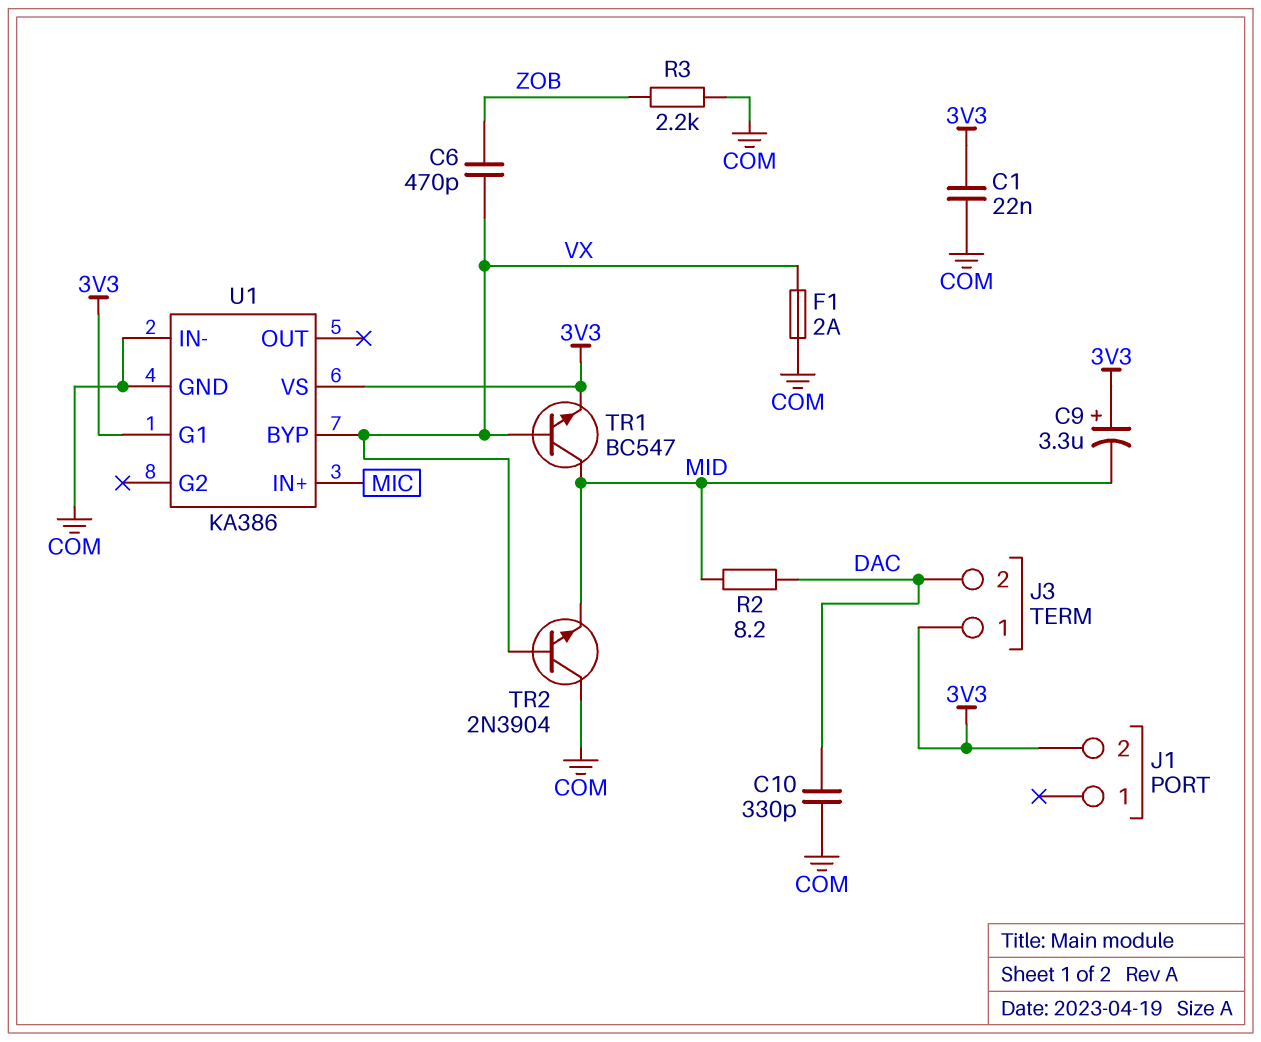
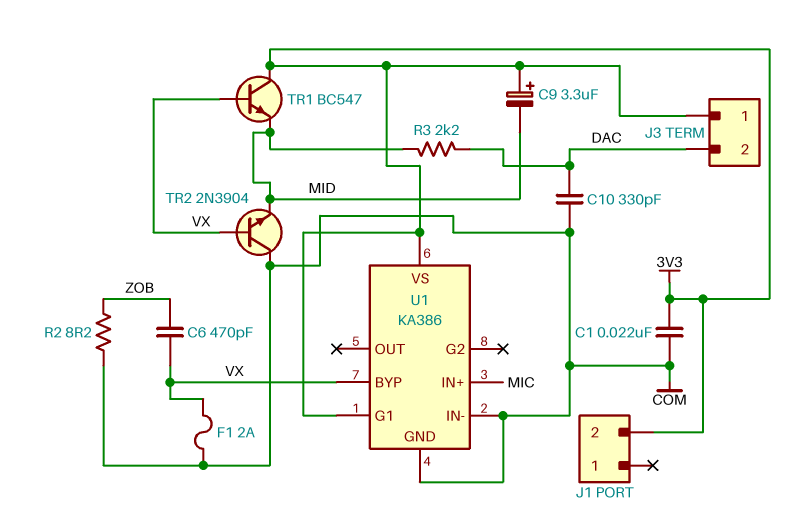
R2: 8.2 (DAC, MID) -> 8.2 (COM, ZOB)
R3: 2.2k (COM, ZOB) -> 2.2k (DAC, MID)
TR1: NPN BC547 (B VX, C MID, E 3V3) -> NPN BC547 (B VX, C 3V3, E MID)

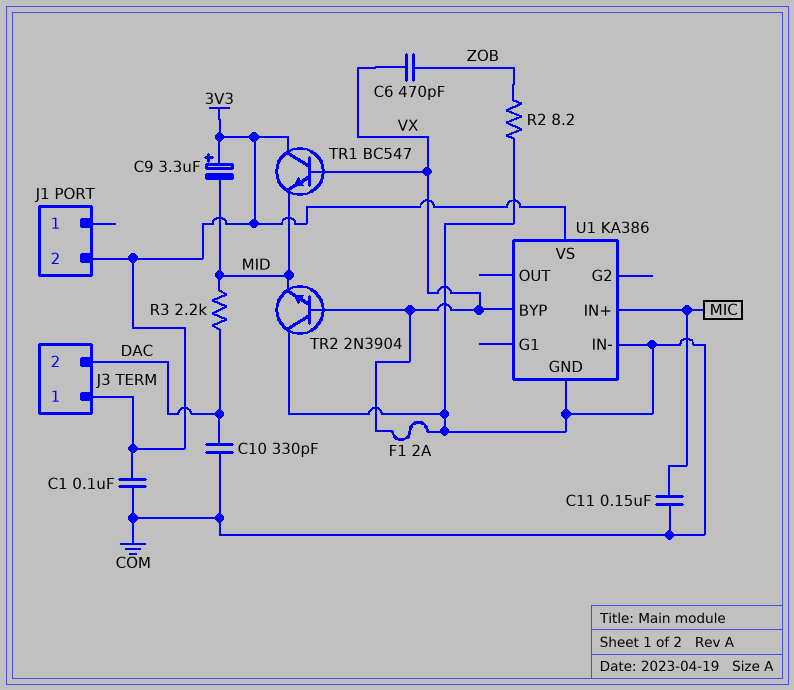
C1: 22nF (3V3, COM) -> 100nF (3V3, COM)
C11: none -> 150nF (COM, MIC)
U1 pin G1: 3V3 -> none

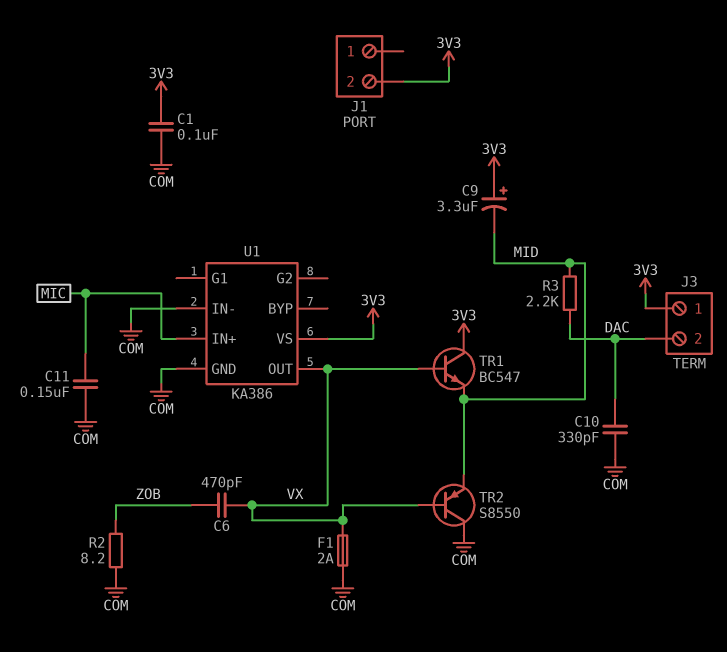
TR2: NPN 2N3904 (B VX, C COM, E MID) -> PNP S8550 (B VX, C COM, E MID)
U1 pin BYP: VX -> none
U1 pin OUT: none -> VX

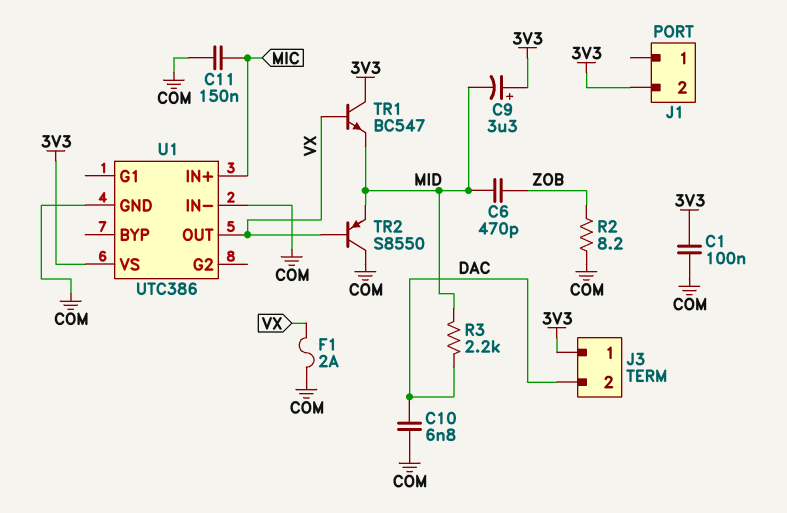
C6: 470pF (VX, ZOB) -> 470pF (MID, ZOB)
C10: 330pF (COM, DAC) -> 6.8nF (COM, DAC)
U1: KA386 -> UTC386

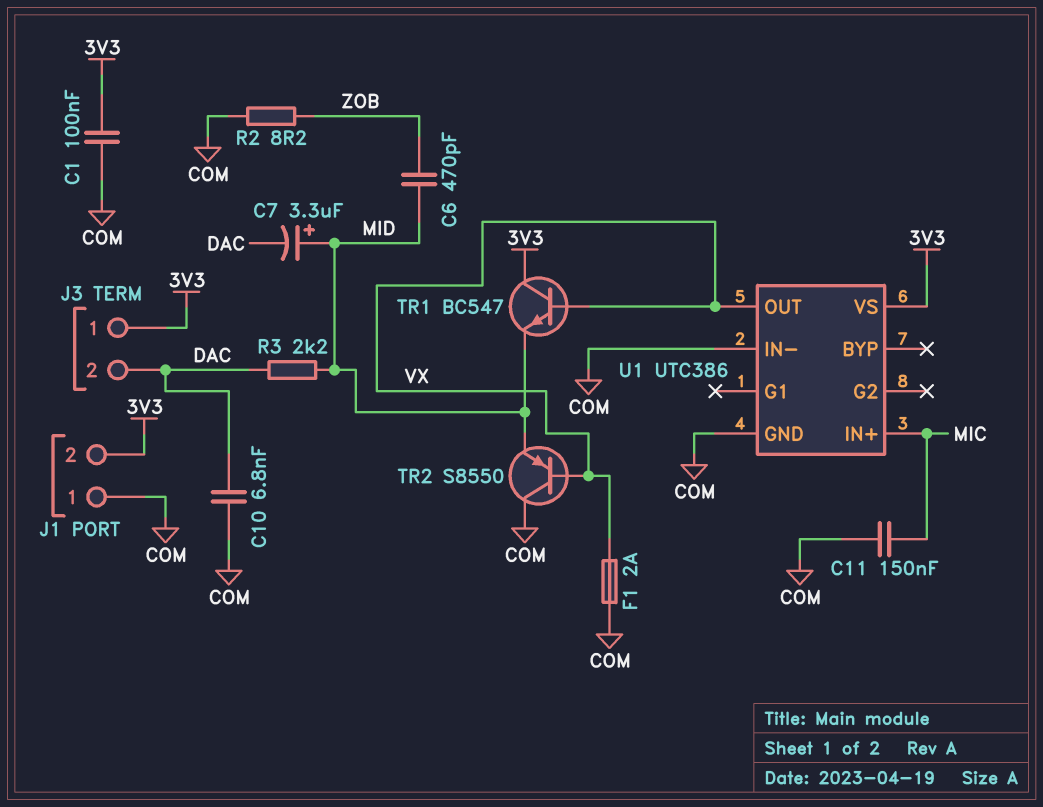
C7: none -> 3.3uF (plus MID, minus DAC)
C9: 3.3uF (plus 3V3, minus MID) -> none
J1 pin 1: none -> COM

